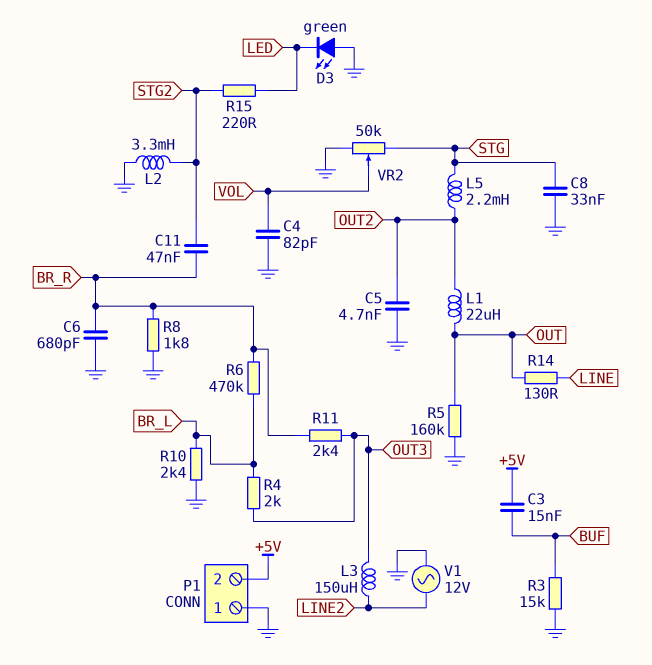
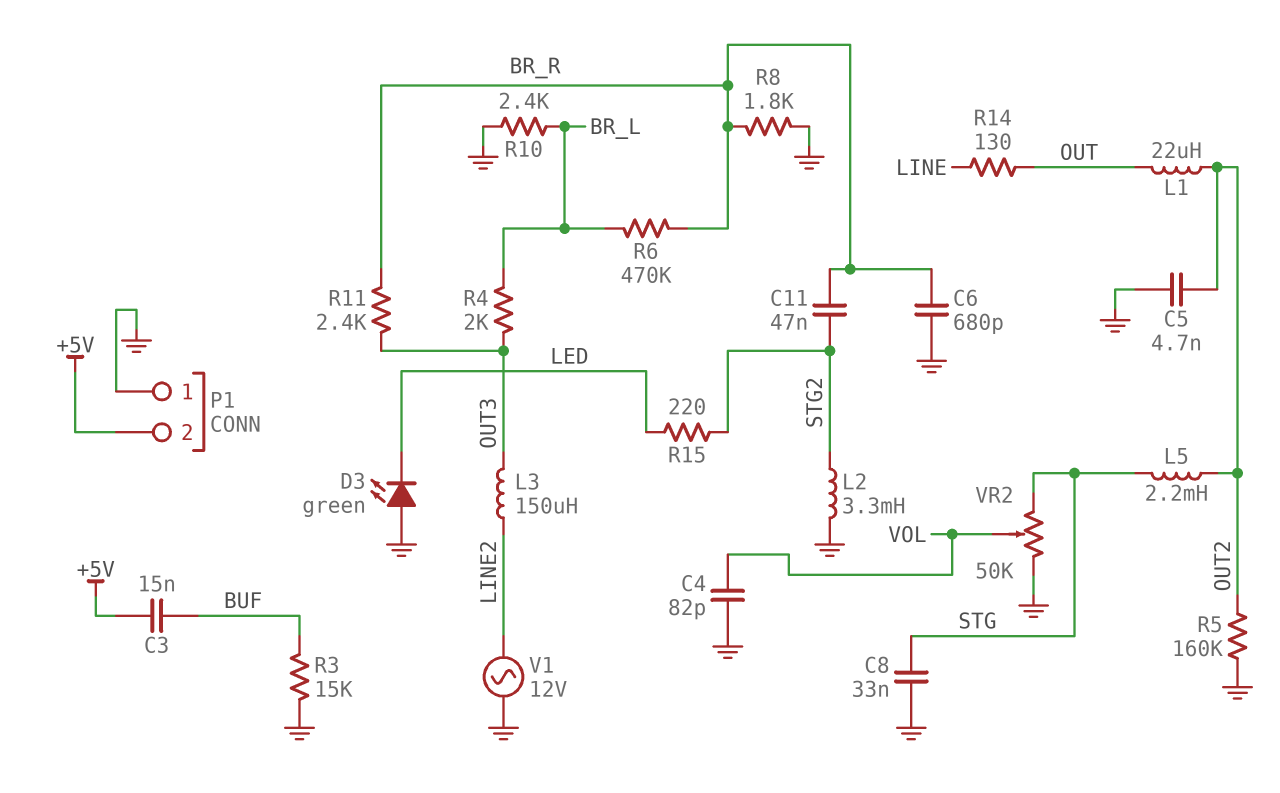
R5: 160k (GND, OUT) -> 160k (GND, OUT2)

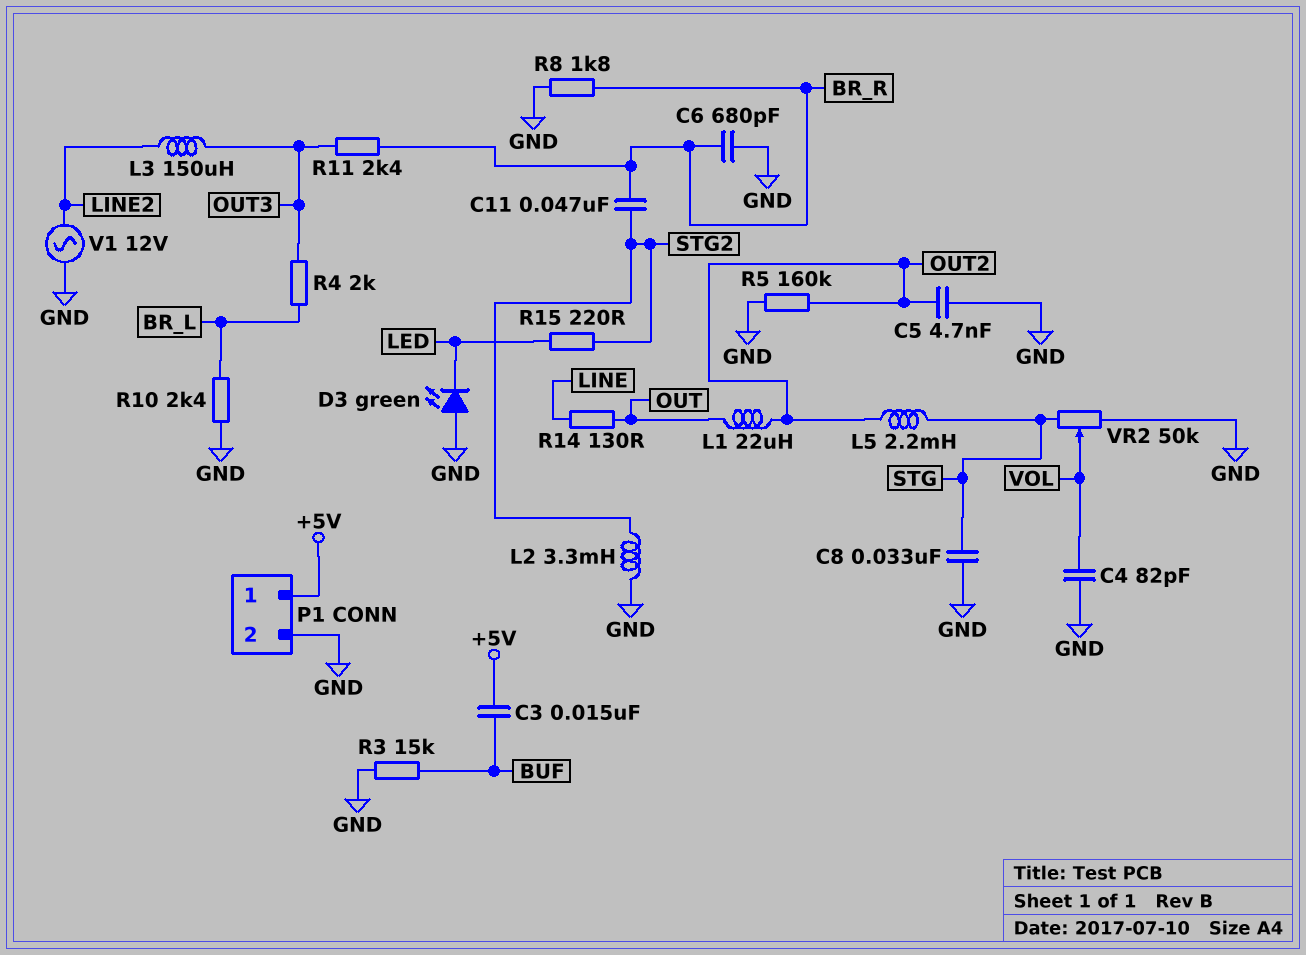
P1 pin 1: GND -> +5V
P1 pin 2: +5V -> GND
R6: 470k (BR_L, BR_R) -> none

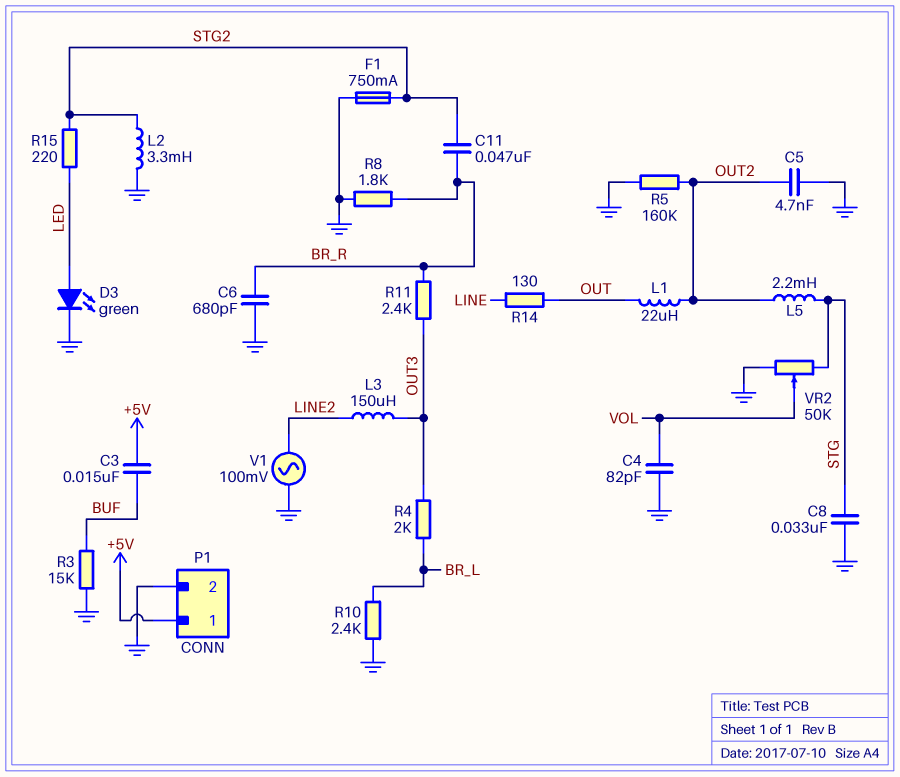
D3: LED green (A GND, K LED) -> LED green (A LED, K GND)
F1: none -> 750mA (GND, STG2)
V1: AC 12V (GND, LINE2) -> AC 100mV (GND, LINE2)

